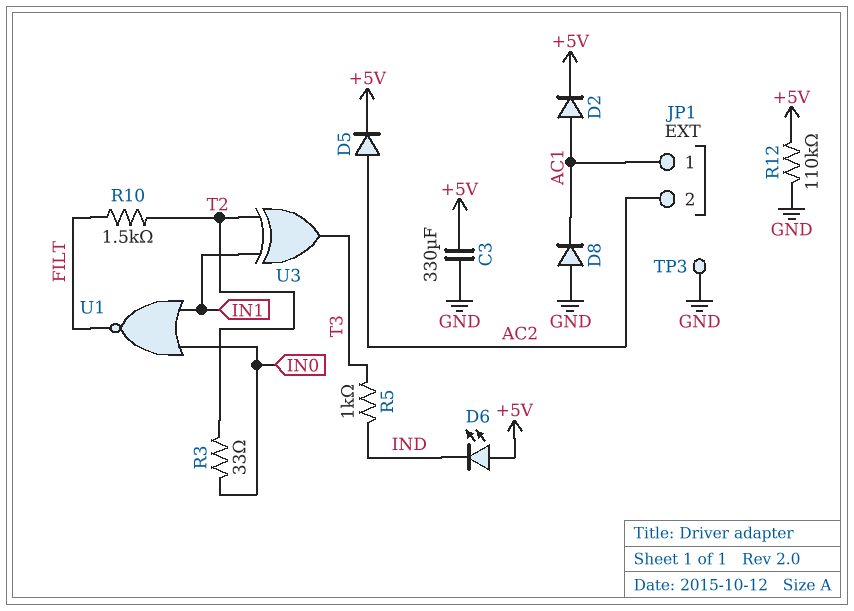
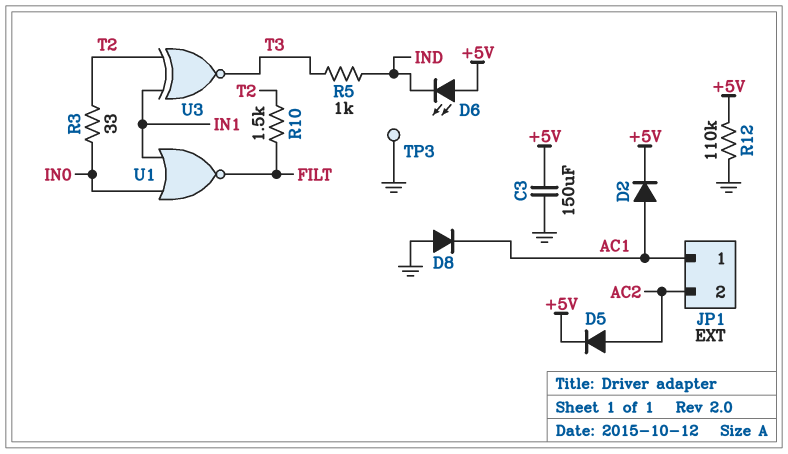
C3: 330uF (+5V, GND) -> 150uF (+5V, GND)
U3: XOR (in IN1, in T2, out T3) -> XNOR (in IN1, in T2, out T3)

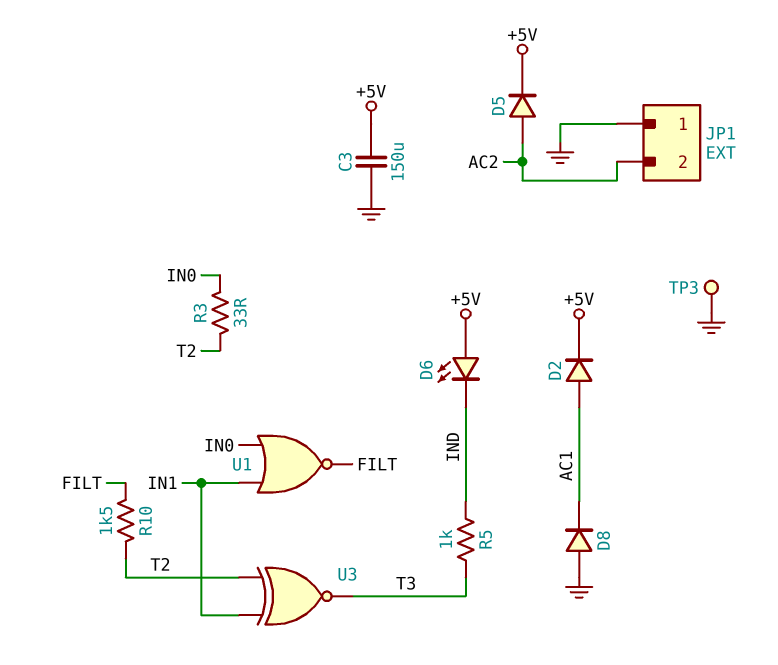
JP1 pin 1: AC1 -> GND
R12: 110k (+5V, GND) -> none

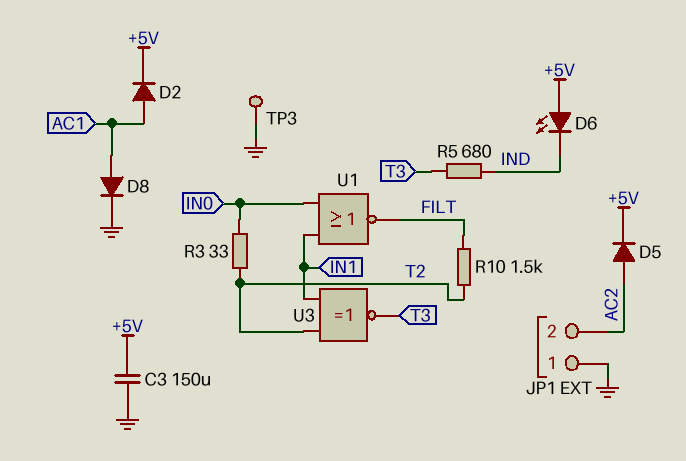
D8: diode (A GND, K AC1) -> diode (A AC1, K GND)
R5: 1k (IND, T3) -> 680 (IND, T3)

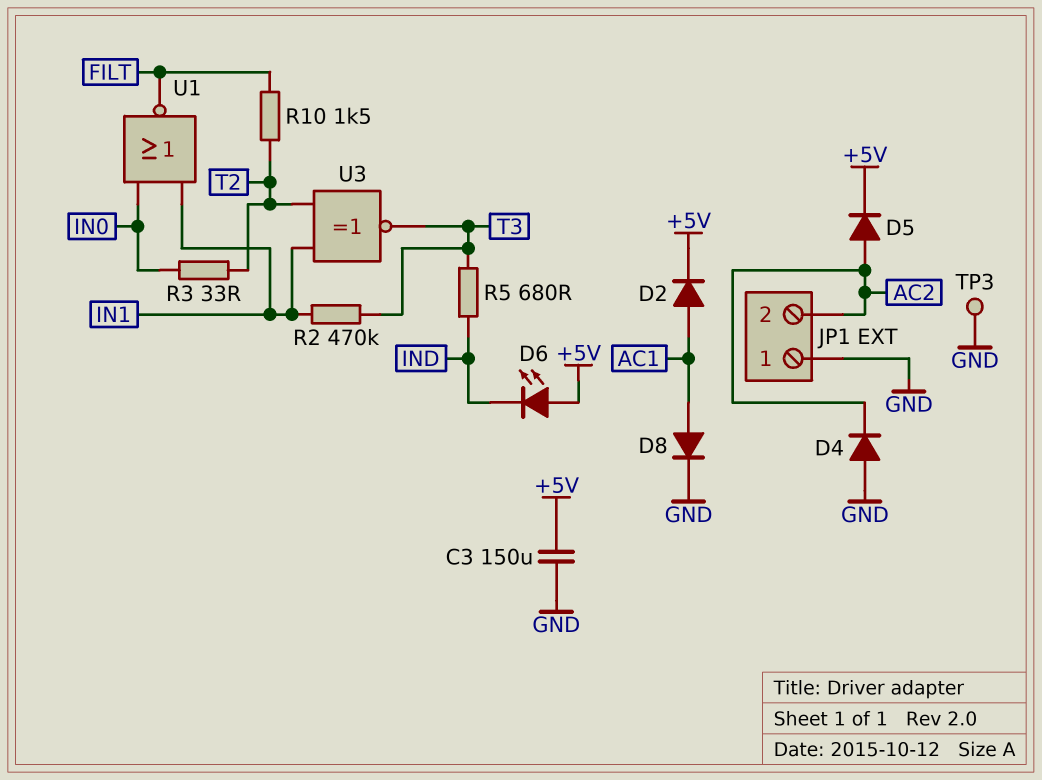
D4: none -> diode (A GND, K AC2)
R2: none -> 470k (IN1, T3)

